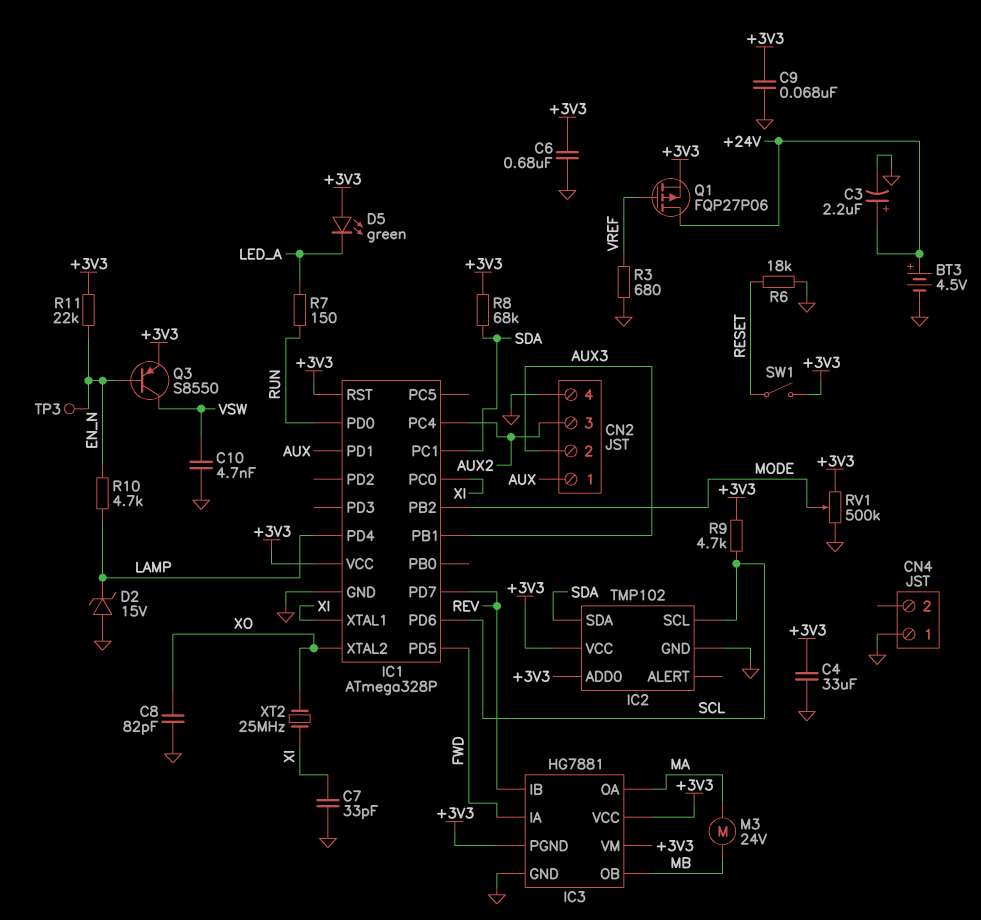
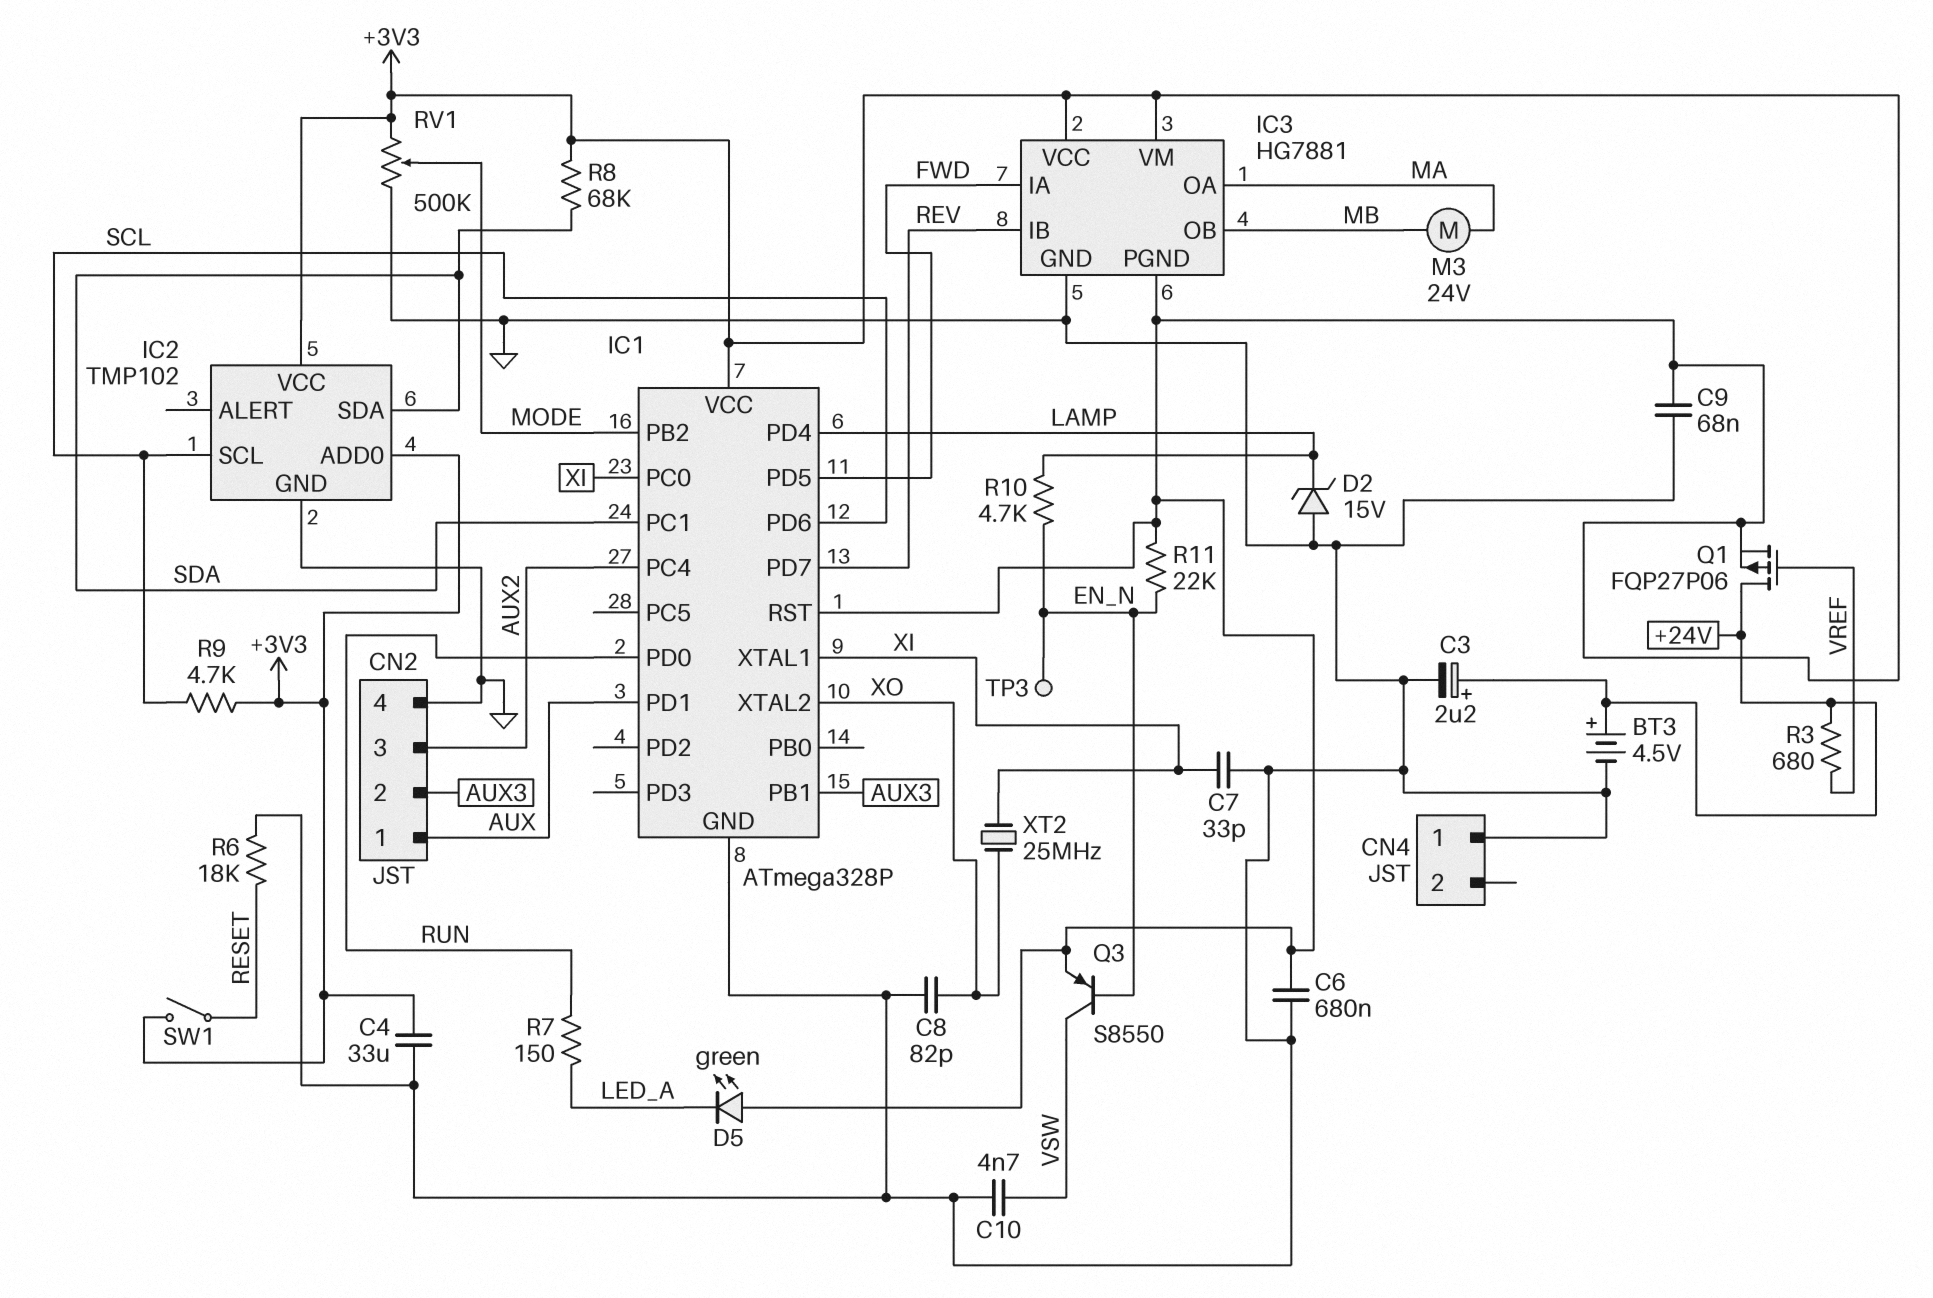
R3: 680 (GND, VREF) -> 680 (+24V, VREF)

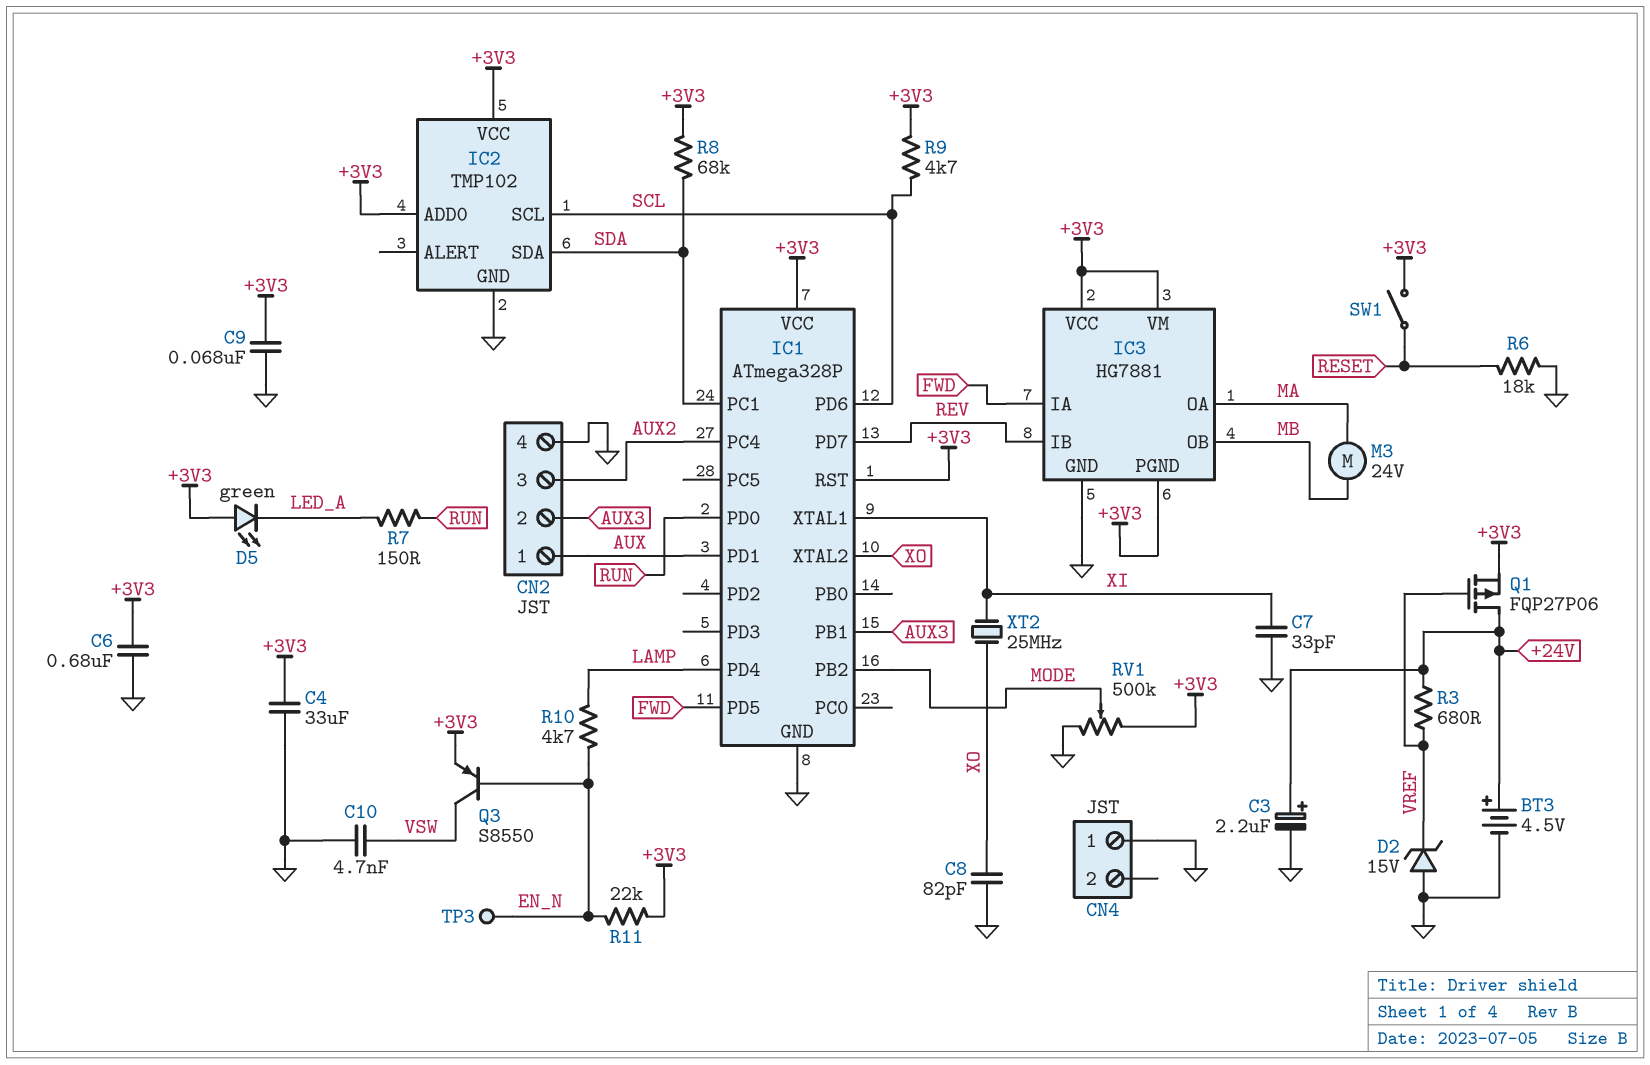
D2: zener 15V (A GND, K LAMP) -> zener 15V (A GND, K VREF)
IC1 pin PC0: XI -> none

